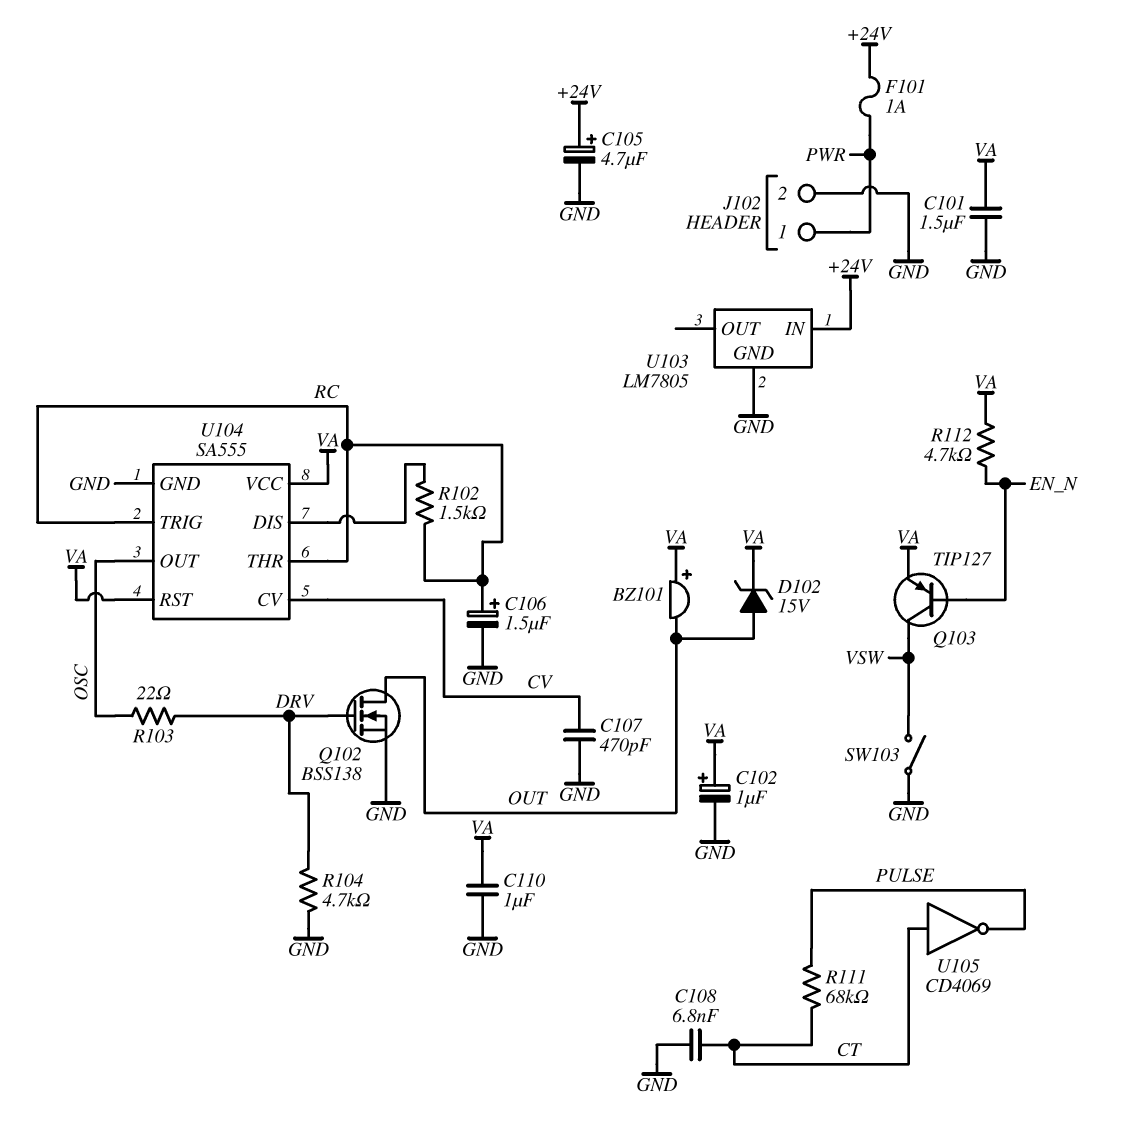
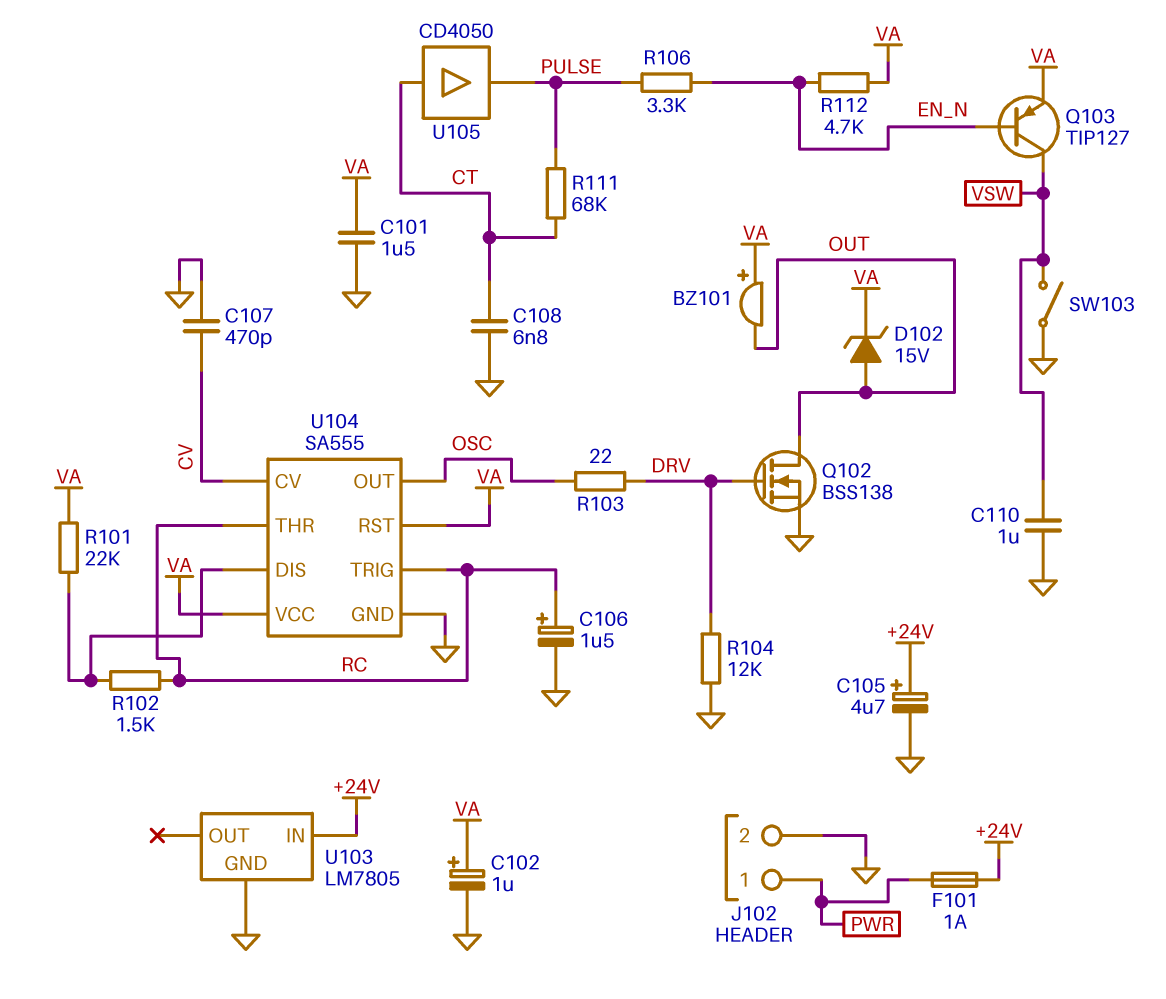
C110: 1uF (GND, VA) -> 1uF (GND, VSW)
R101: none -> 22k (U104/DIS, VA)
R104: 4.7k (DRV, GND) -> 12k (DRV, GND)
R106: none -> 3.3k (EN_N, PULSE)
U105: NOT CD4069 (in CT, out PULSE) -> buffer CD4050 (in CT, out PULSE)

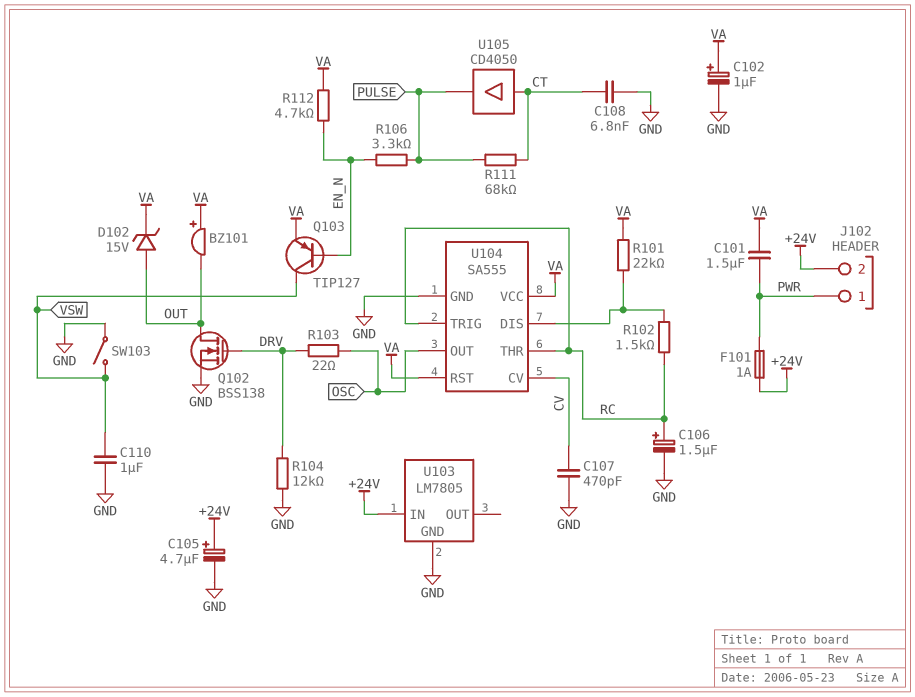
C101: 1.5uF (GND, VA) -> 1.5uF (PWR, VA)
J102 pin 2: GND -> +24V

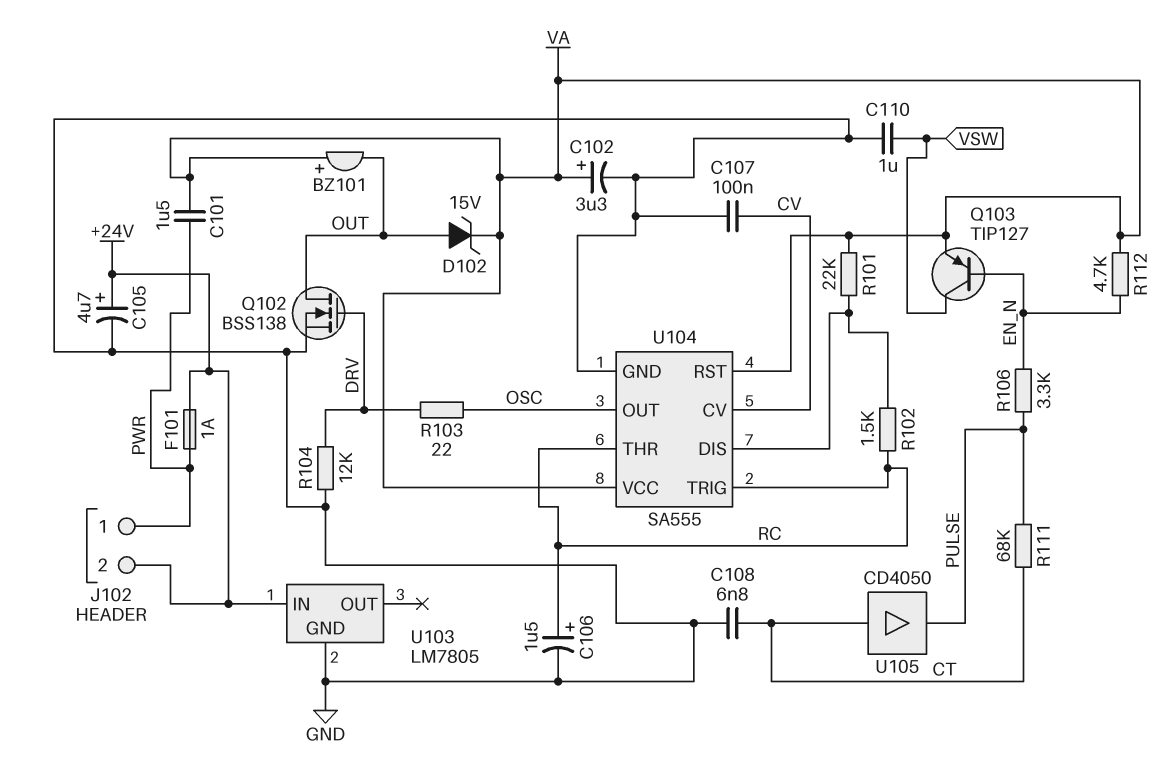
C102: 1uF (plus VA, minus GND) -> 3.3uF (plus VA, minus GND)
C107: 470pF (CV, GND) -> 100nF (CV, GND)
SW103: switch (GND, VSW) -> none

